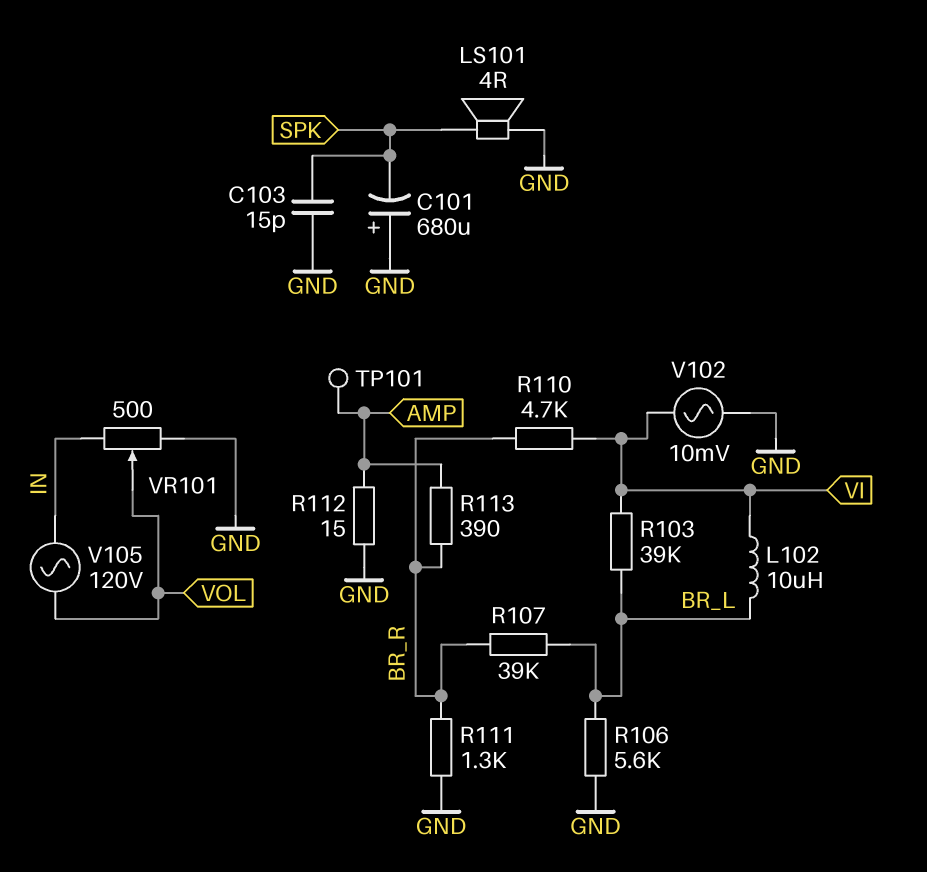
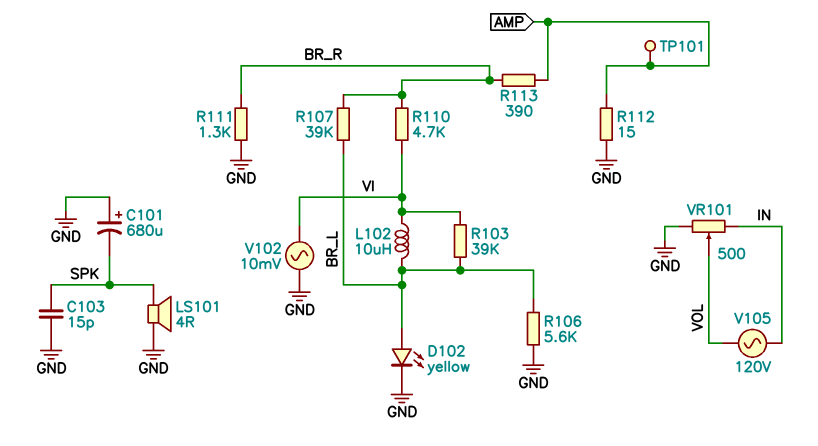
D102: none -> LED yellow (A BR_L, K GND)

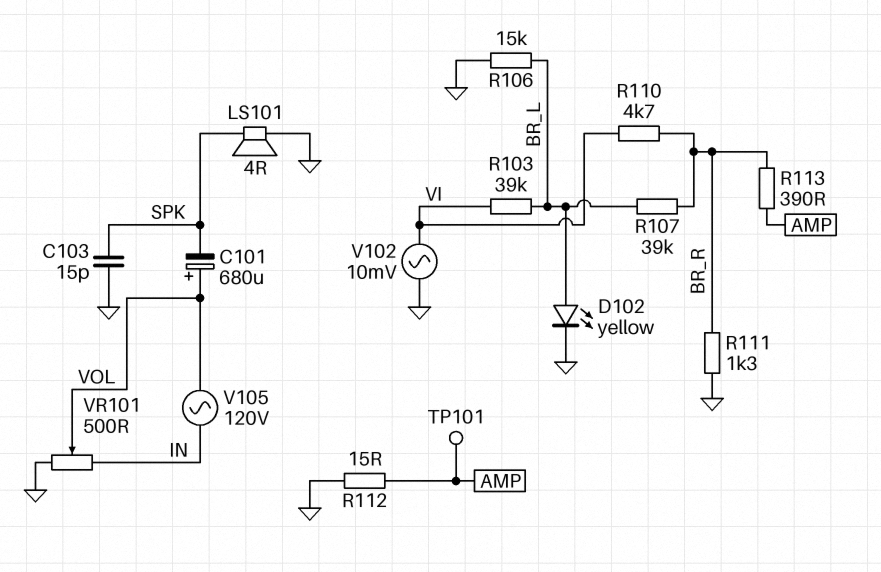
C101: 680uF (plus GND, minus SPK) -> 680uF (plus VOL, minus SPK)
L102: 10uH (BR_L, VI) -> none
R106: 5.6k (BR_L, GND) -> 15k (BR_L, GND)

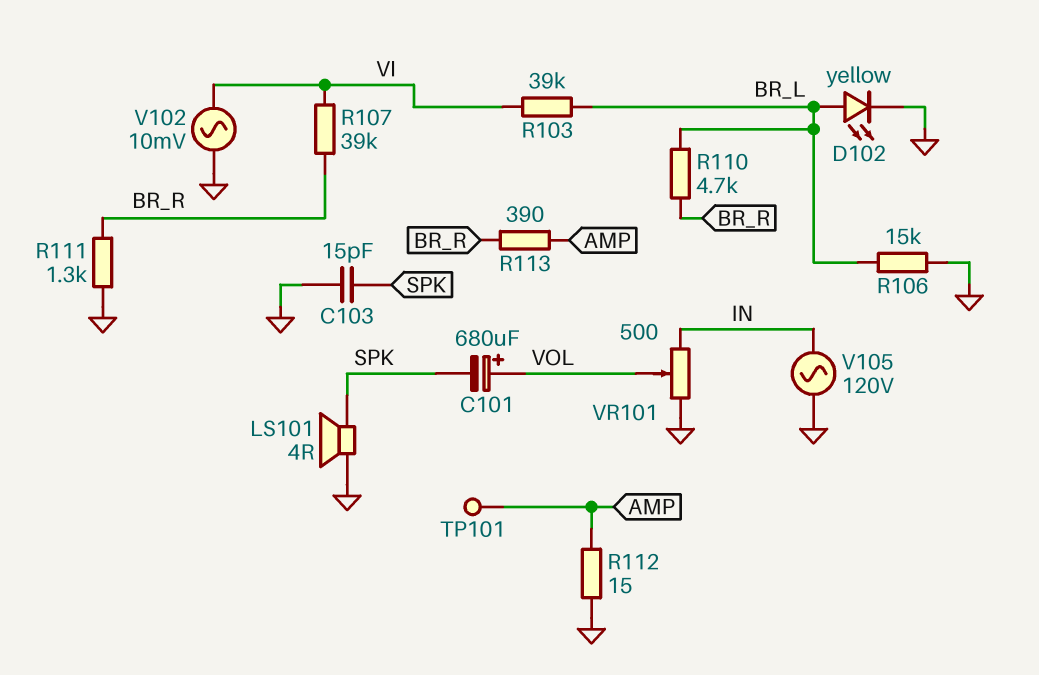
R107: 39k (BR_L, BR_R) -> 39k (BR_R, VI)
R110: 4.7k (BR_R, VI) -> 4.7k (BR_L, BR_R)
V105: AC 120V (IN, VOL) -> AC 120V (GND, IN)

